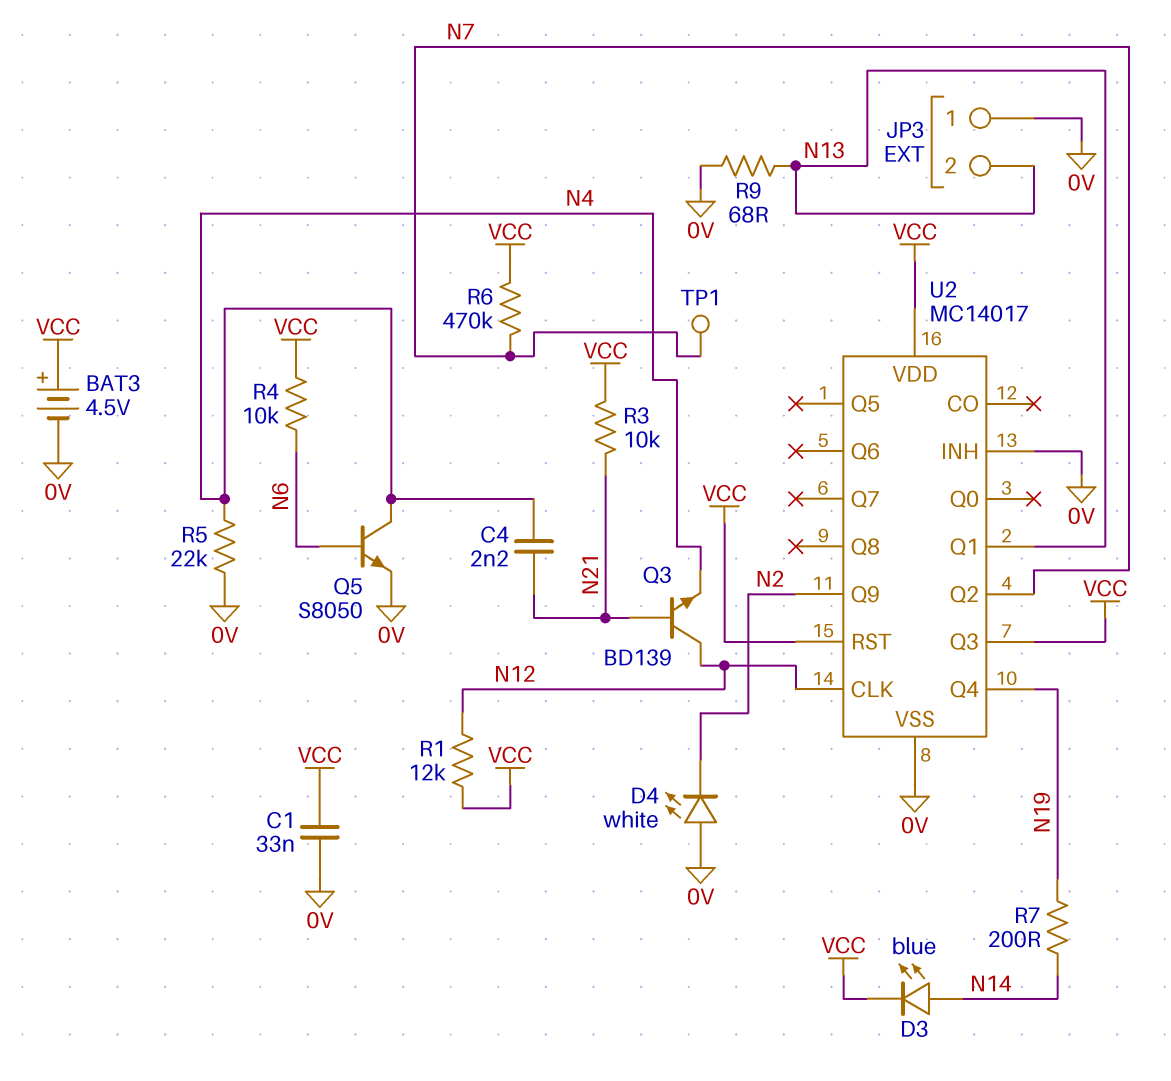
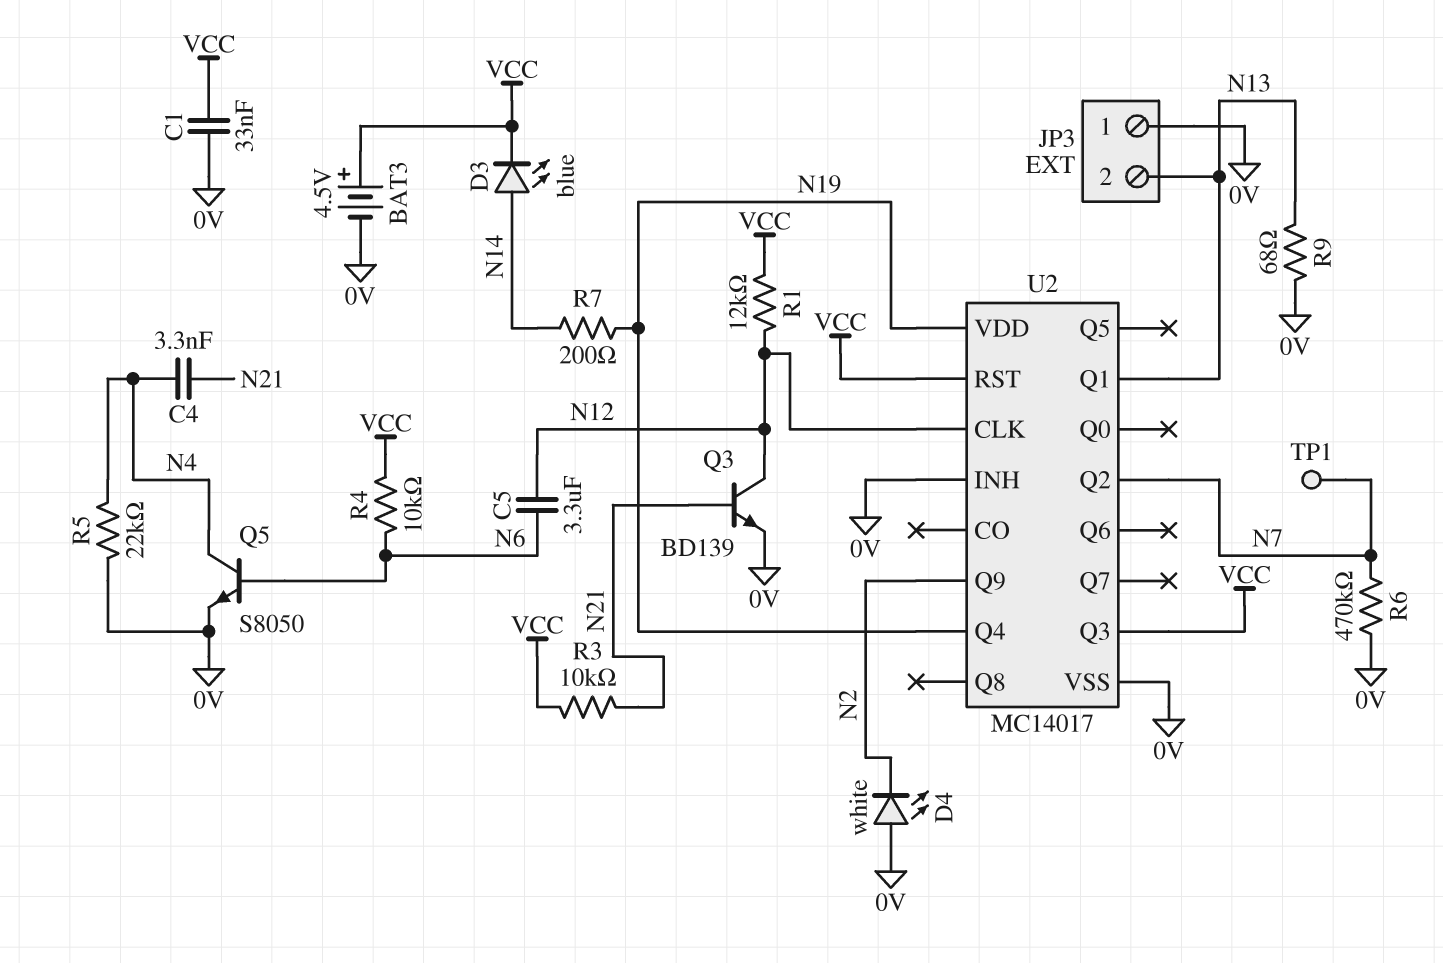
C4: 2.2nF (N4, N21) -> 3.3nF (N4, N21)
C5: none -> 3.3uF (N6, N12)
Q3: NPN BD139 (B N21, C N12, E N4) -> NPN BD139 (B N21, C N12, E 0V)
R6: 470k (N7, VCC) -> 470k (0V, N7)
U2 pin VDD: VCC -> N19

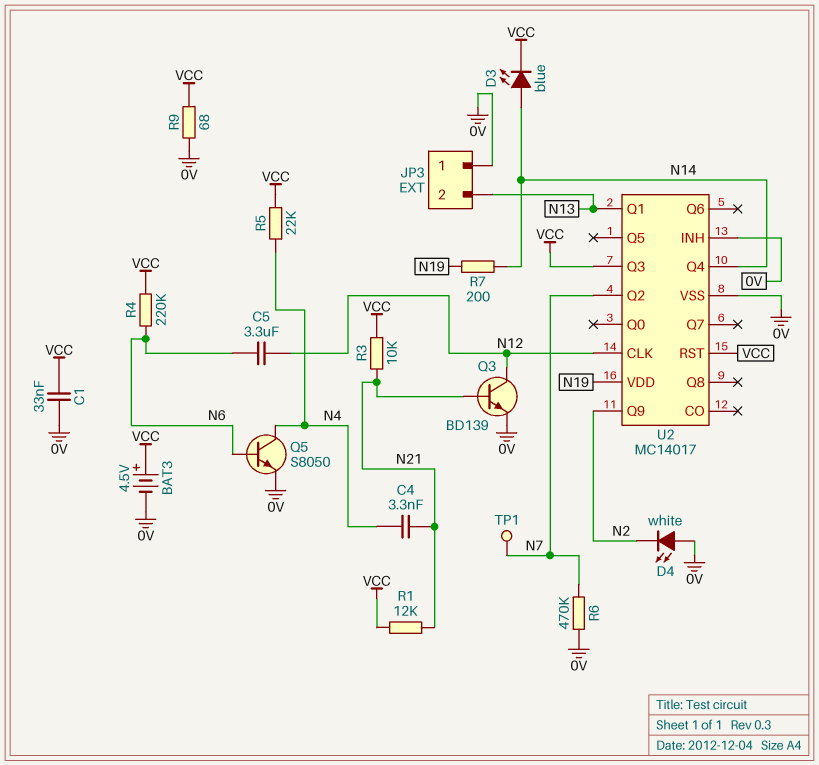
R1: 12k (N12, VCC) -> 12k (N21, VCC)
R4: 10k (N6, VCC) -> 220k (N6, VCC)
R5: 22k (0V, N4) -> 22k (N4, VCC)
R9: 68 (0V, N13) -> 68 (0V, VCC)
U2 pin Q4: N19 -> N14

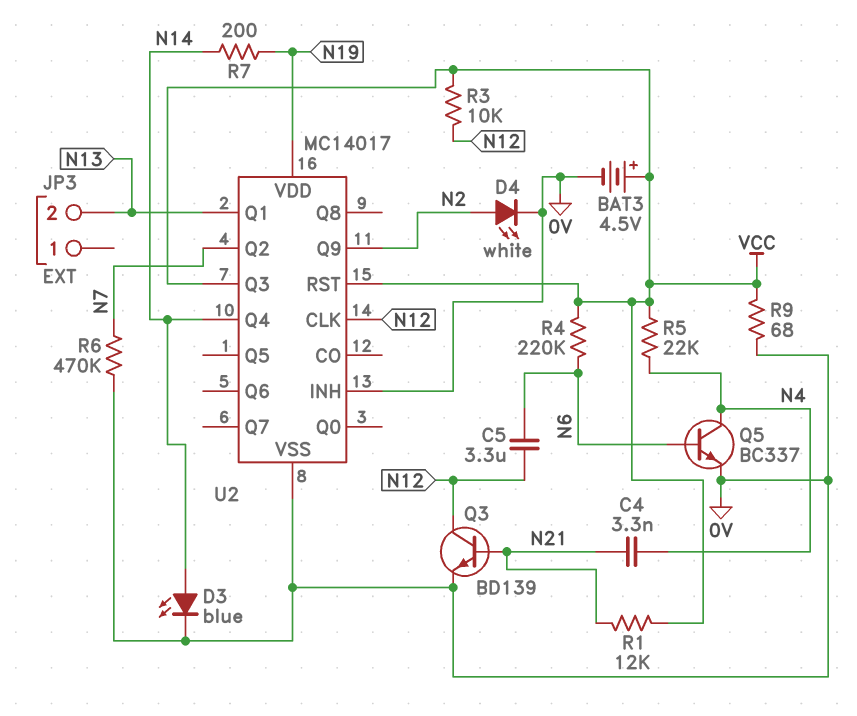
C1: 33nF (0V, VCC) -> none
D3: LED blue (A N14, K VCC) -> LED blue (A N14, K 0V)
D4: LED white (A 0V, K N2) -> LED white (A N2, K 0V)
JP3 pin 1: 0V -> none
Q5: NPN S8050 (B N6, C N4, E 0V) -> NPN BC337 (B N6, C N4, E 0V)
R3: 10k (N21, VCC) -> 10k (N12, VCC)
TP1: test point (N7) -> none

